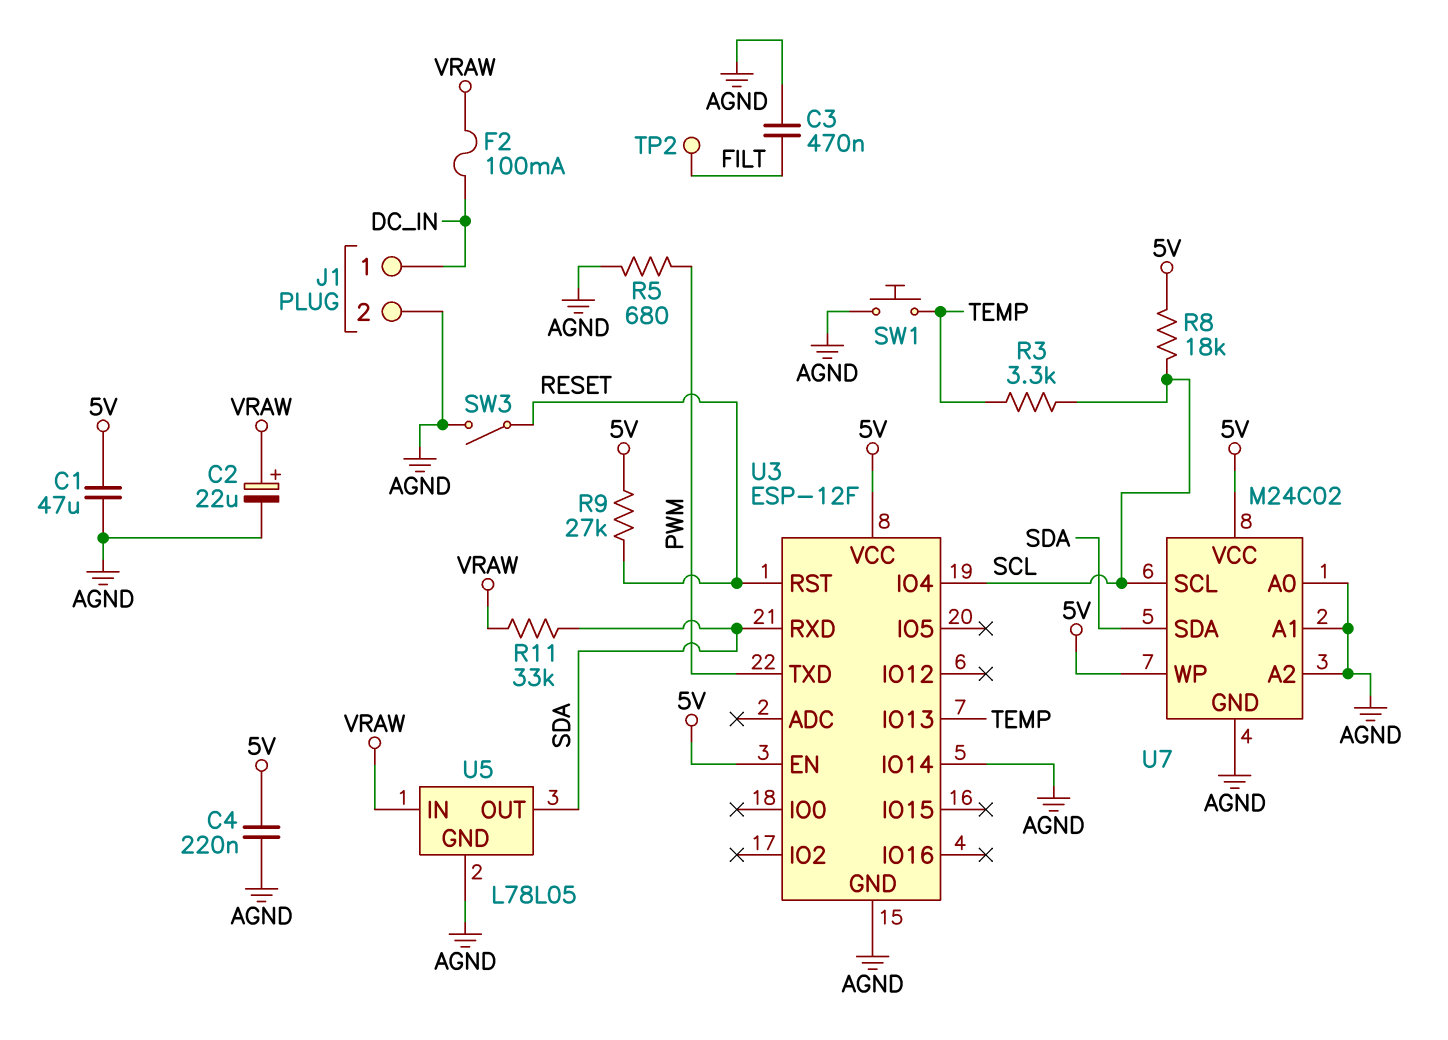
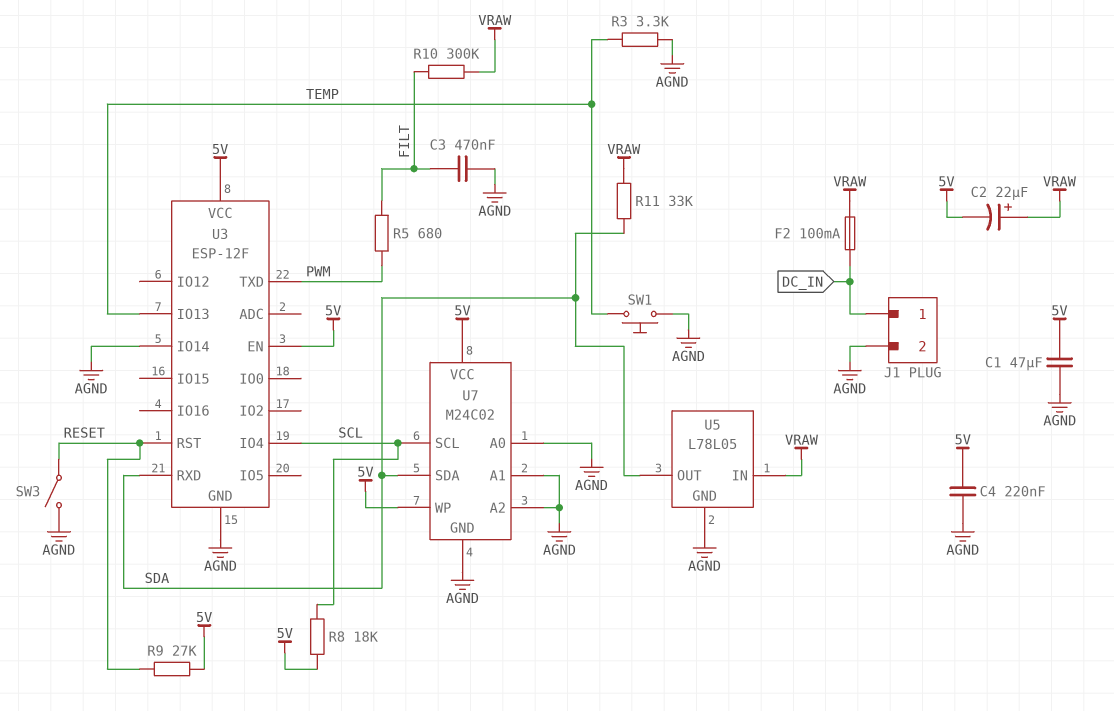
C2: 22uF (plus VRAW, minus AGND) -> 22uF (plus VRAW, minus 5V)
R3: 3.3k (SCL, TEMP) -> 3.3k (AGND, TEMP)
R5: 680 (AGND, PWM) -> 680 (FILT, PWM)
R10: none -> 300k (FILT, VRAW)
TP2: test point (FILT) -> none

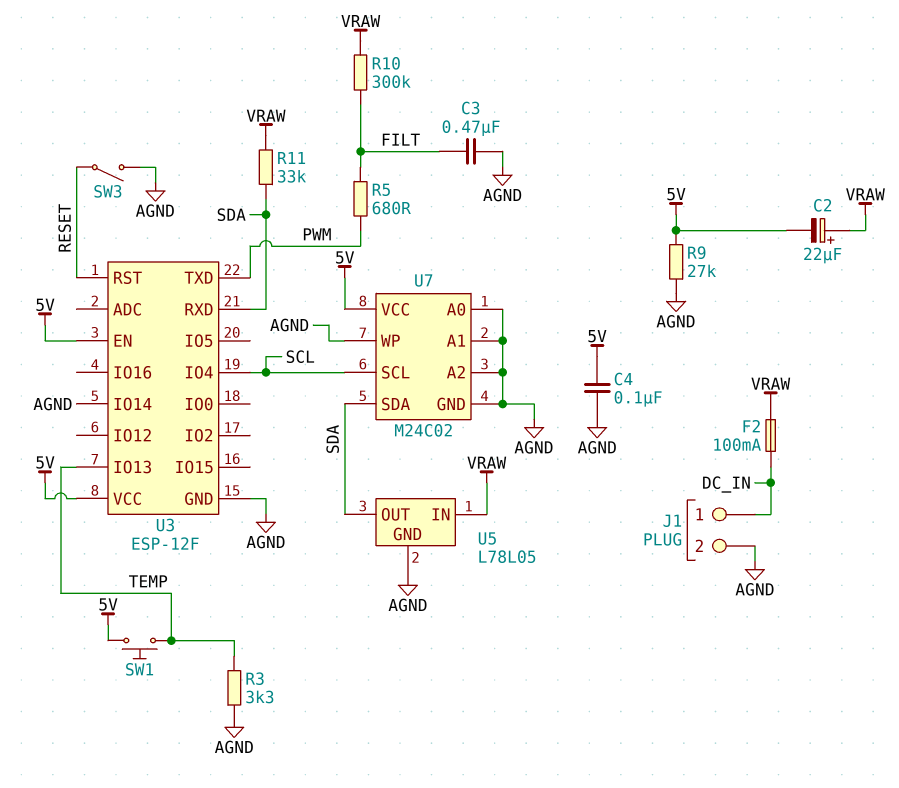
C1: 47uF (5V, AGND) -> none
C4: 220nF (5V, AGND) -> 100nF (5V, AGND)
R8: 18k (5V, SCL) -> none
R9: 27k (5V, RESET) -> 27k (5V, AGND)
SW1: button (AGND, TEMP) -> button (5V, TEMP)
U7 pin WP: 5V -> AGND

